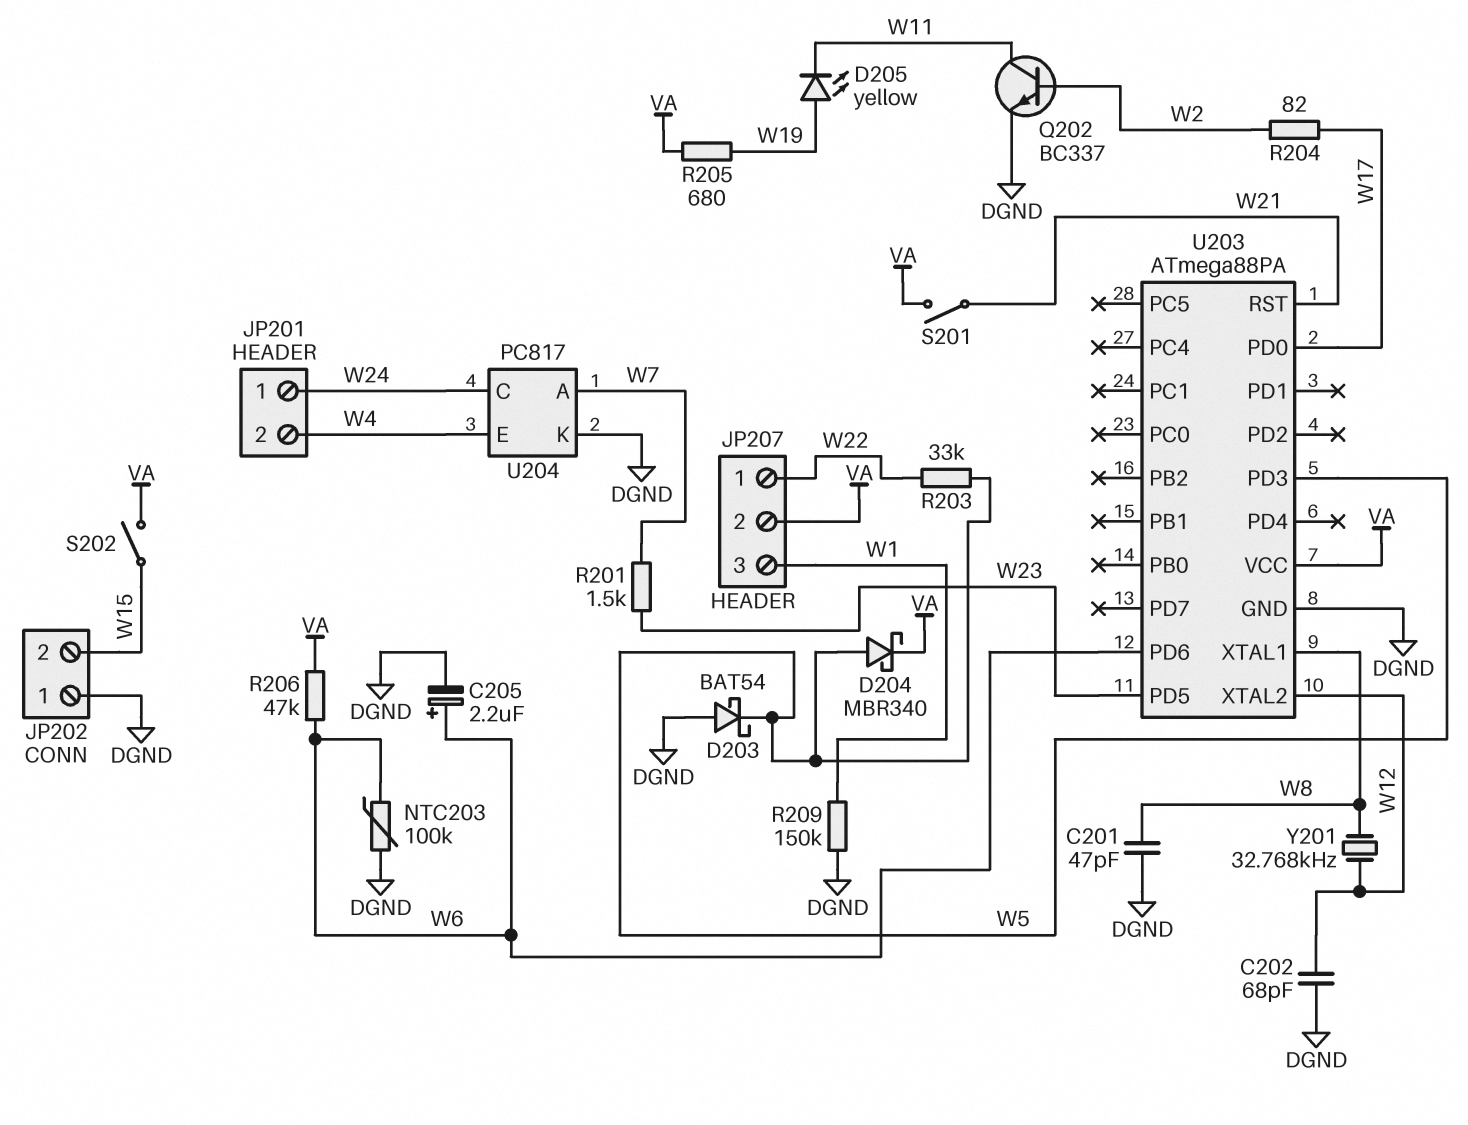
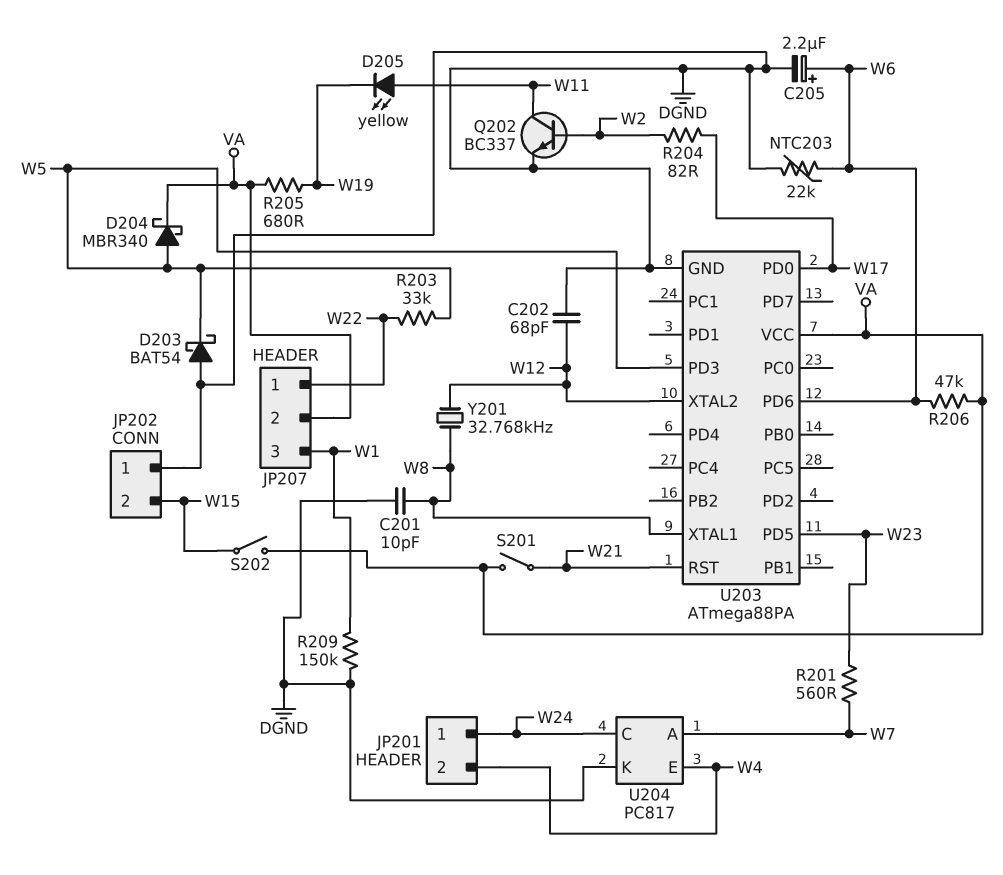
C201: 47pF (DGND, W8) -> 10pF (DGND, W8)
D205: LED yellow (A W19, K W11) -> LED yellow (A W11, K W19)
NTC203: 100k (DGND, W6) -> 22k (DGND, W6)
R201: 1.5k (W7, W23) -> 560 (W7, W23)

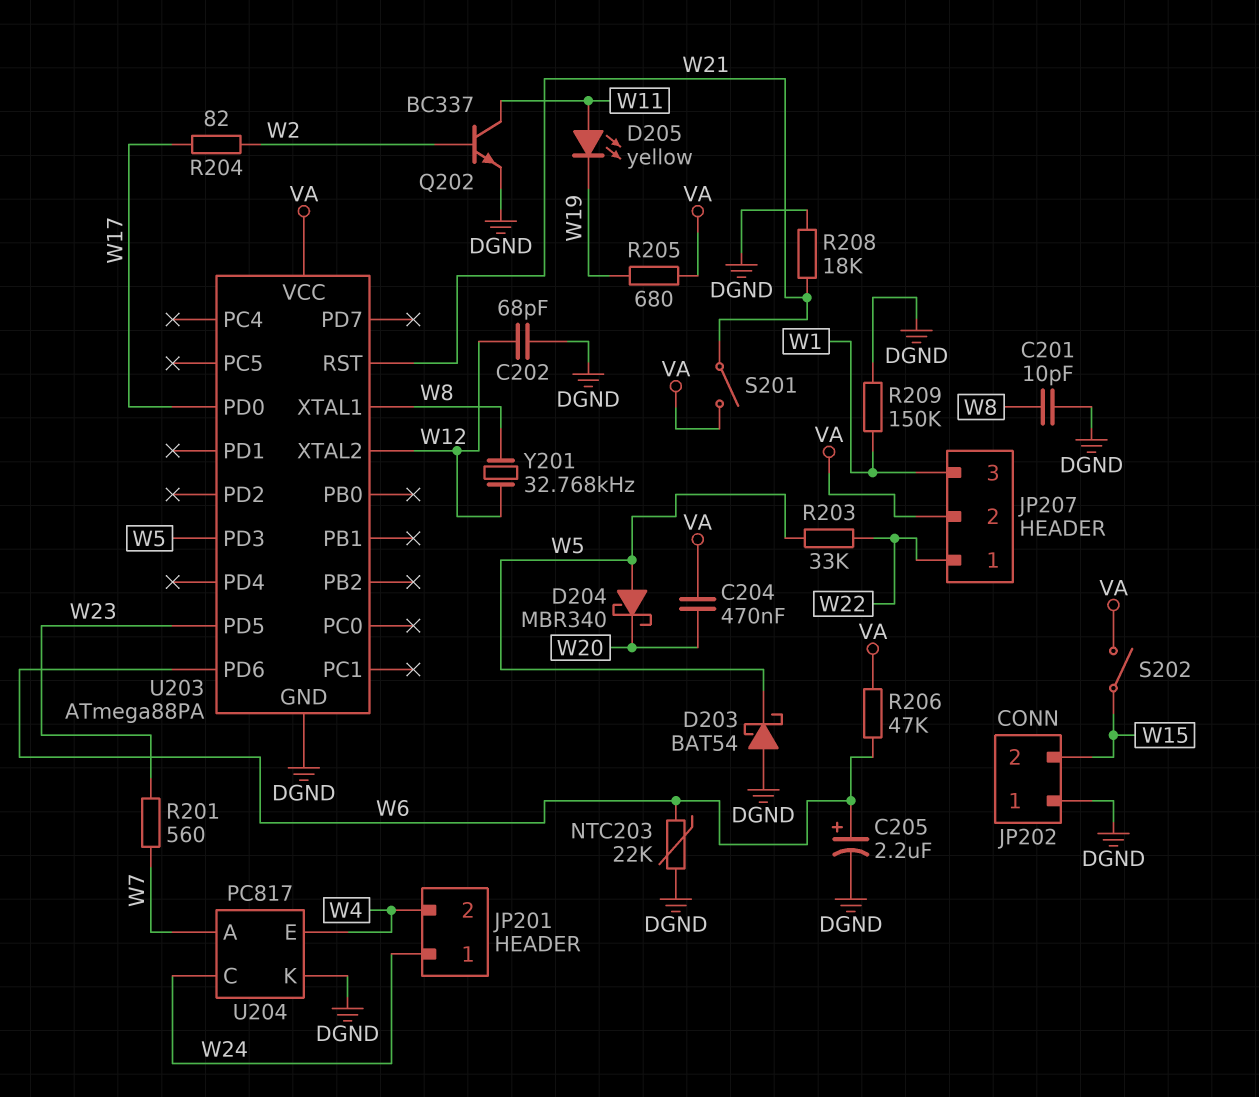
C204: none -> 470nF (VA, W20)
D204: schottky MBR340 (A W5, K VA) -> schottky MBR340 (A W5, K W20)
R208: none -> 18k (DGND, W21)

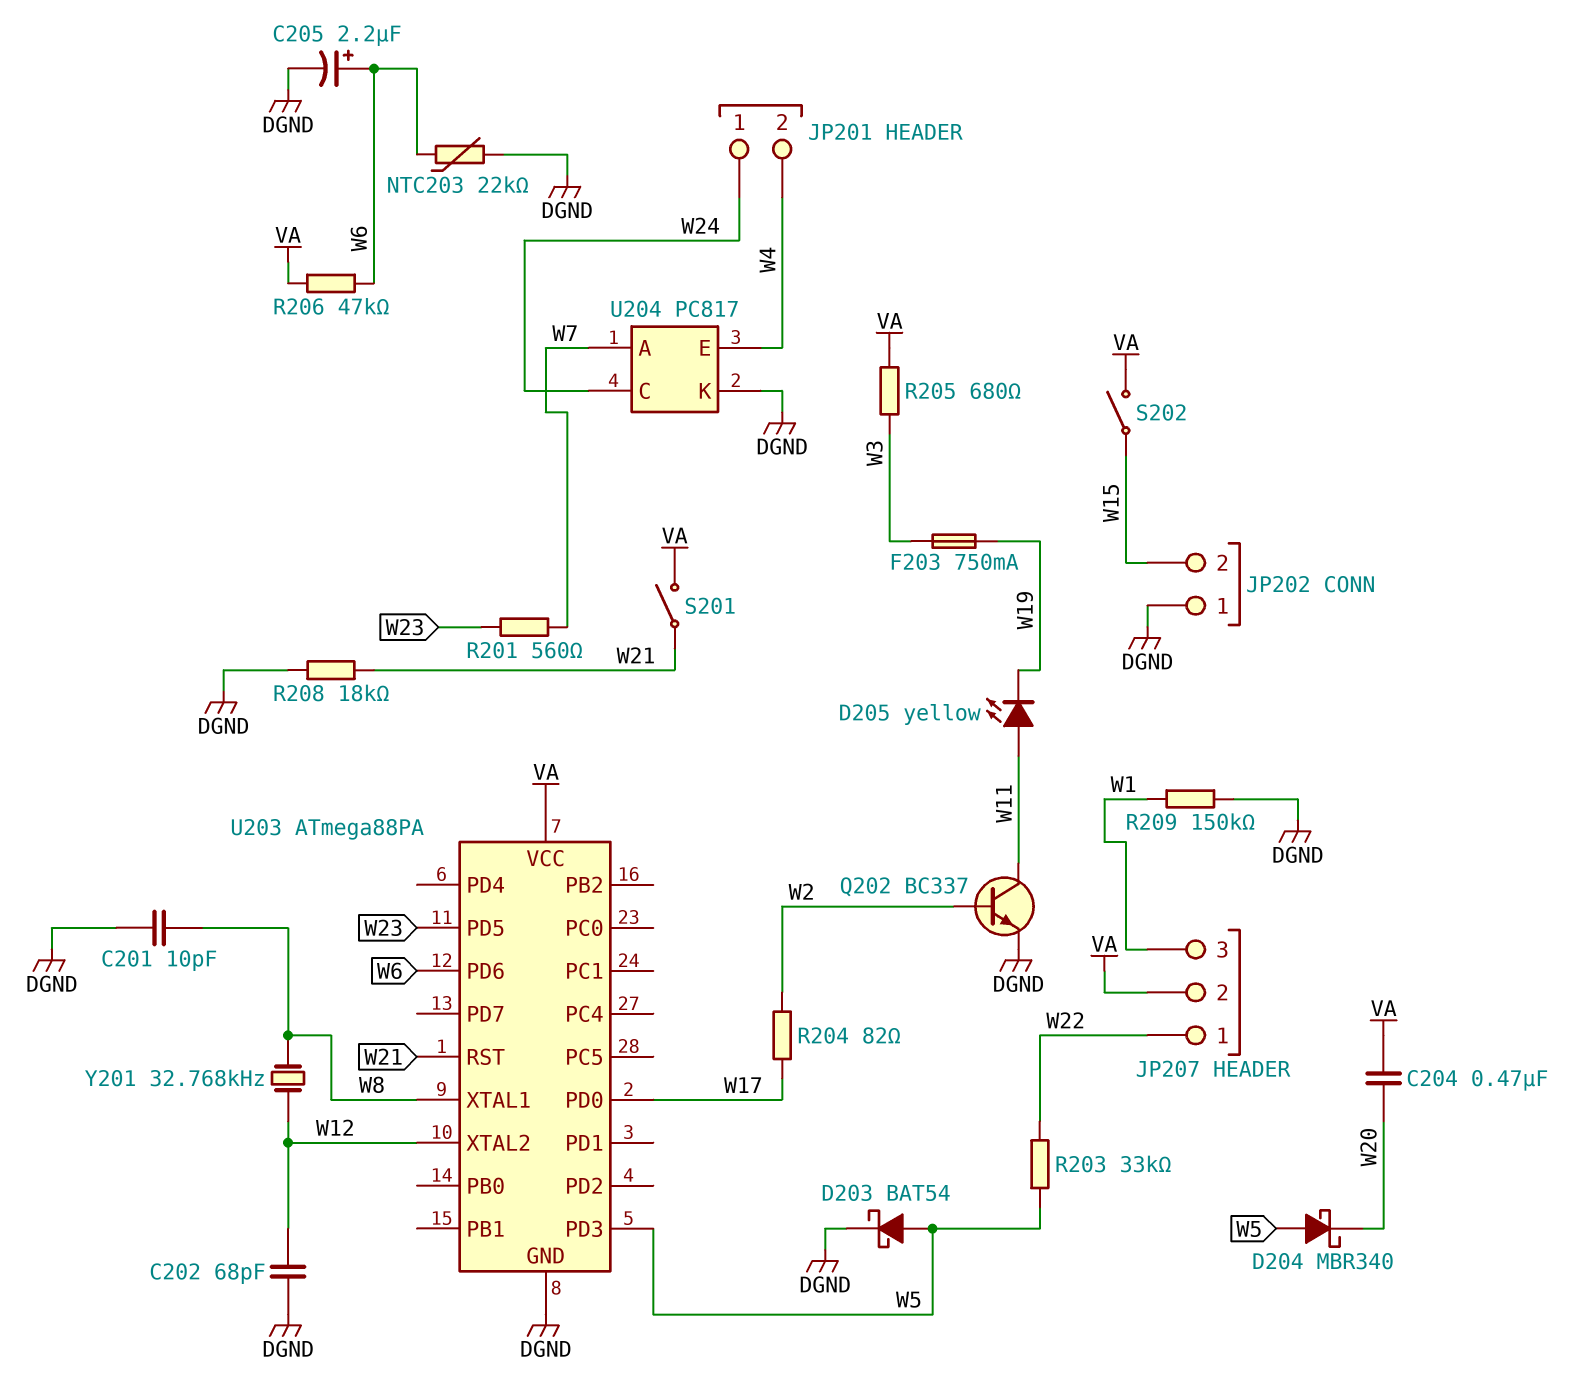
D203: schottky BAT54 (A DGND, K W5) -> schottky BAT54 (A W5, K DGND)
F203: none -> 750mA (W3, W19)
R205: 680 (VA, W19) -> 680 (VA, W3)

